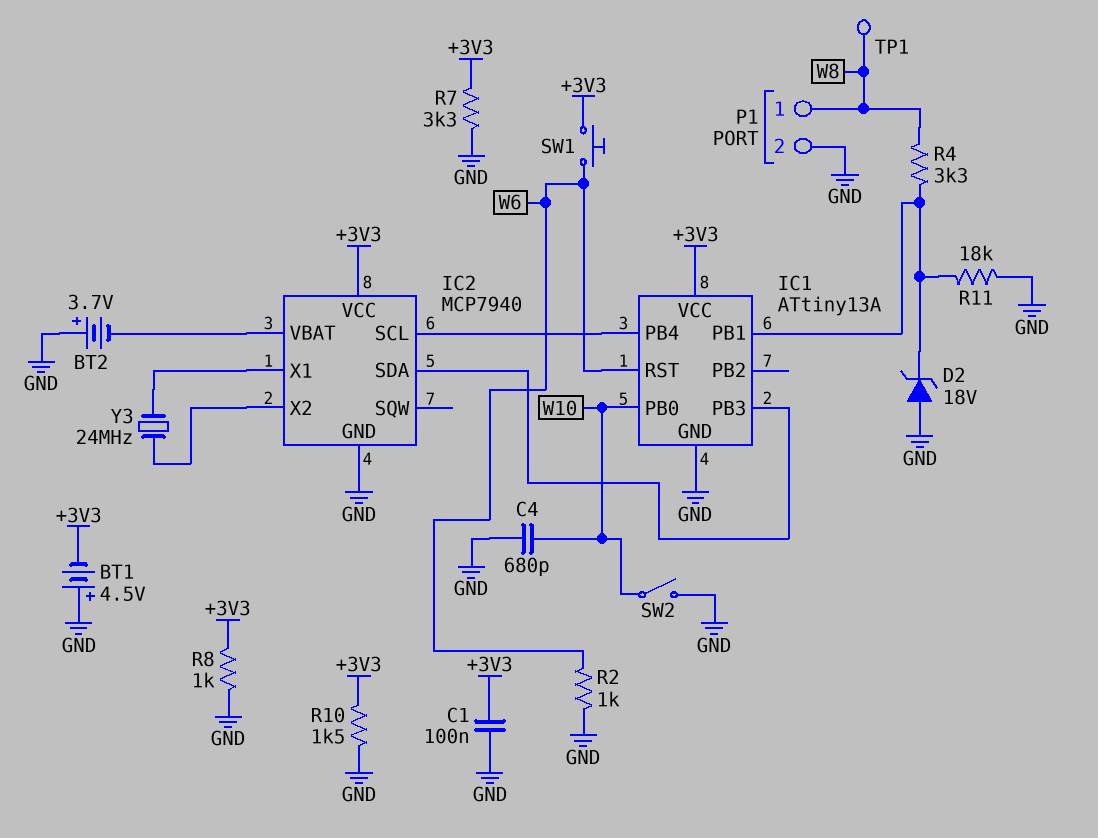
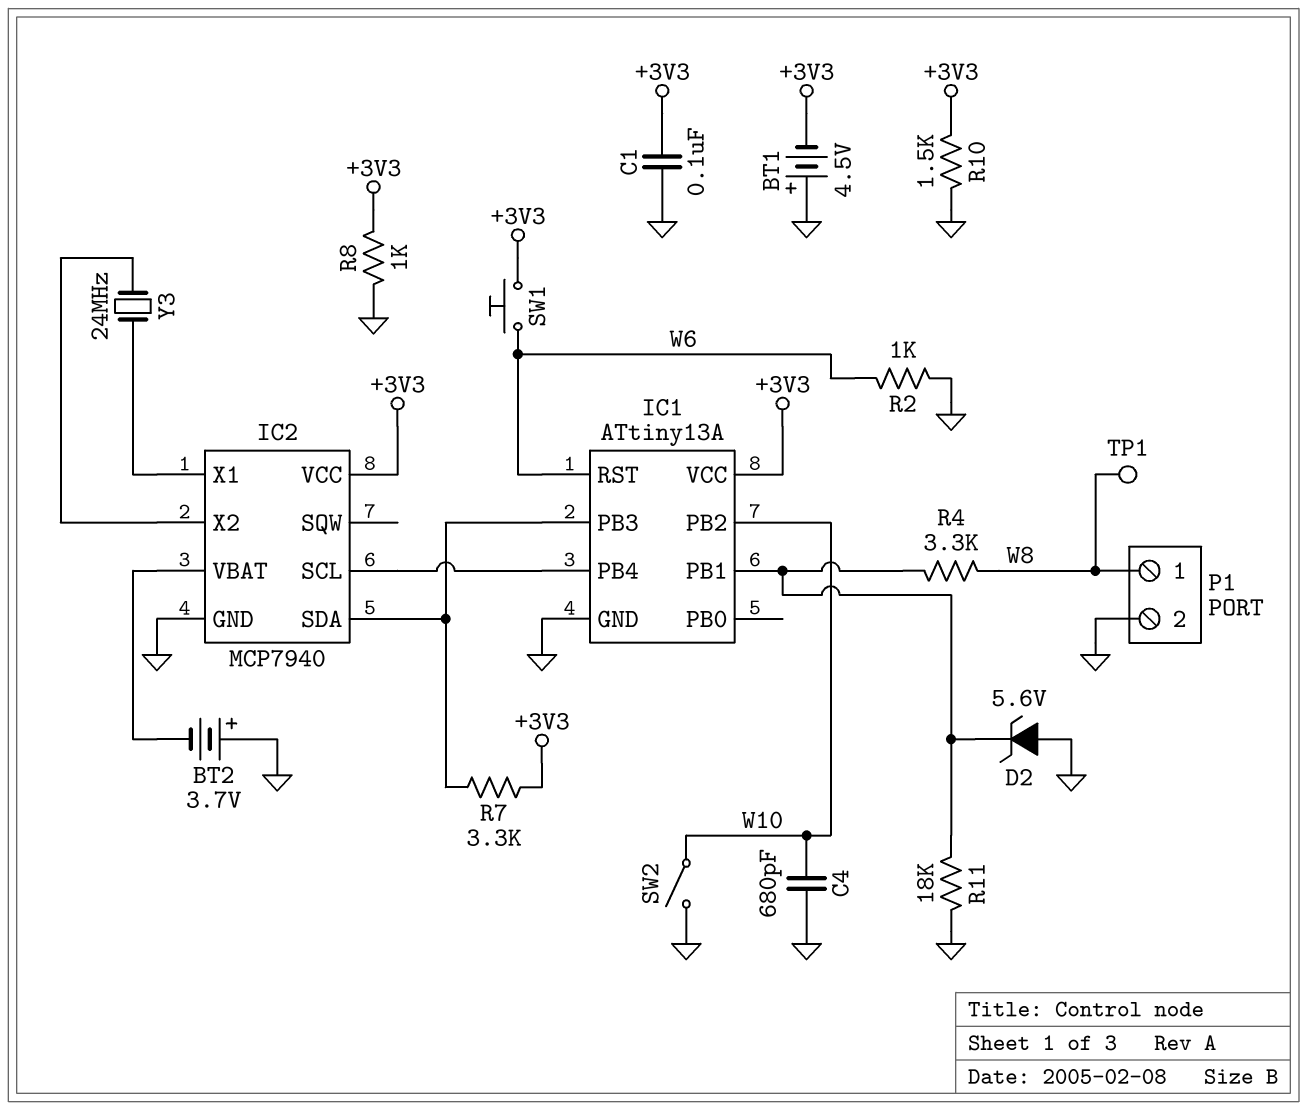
D2: zener 18V (A GND, K IC1/PB1) -> zener 5.6V (A GND, K IC1/PB1)
IC1 pin PB0: W10 -> none
IC1 pin PB2: none -> W10
R7: 3.3k (+3V3, GND) -> 3.3k (+3V3, IC1/PB3)

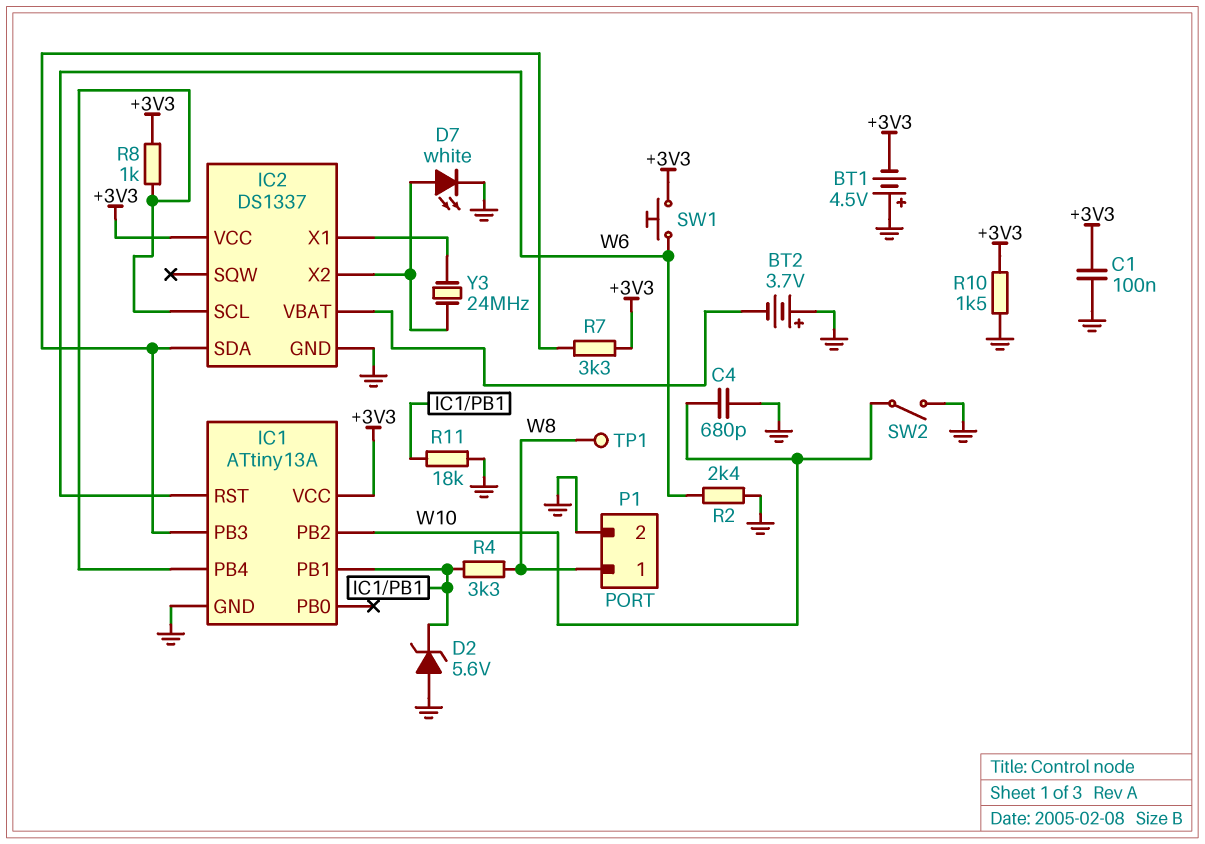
D7: none -> LED white (A IC2/X2, K GND)
IC2: MCP7940 -> DS1337
R2: 1k (GND, W6) -> 2.4k (GND, W6)
R8: 1k (+3V3, GND) -> 1k (+3V3, IC1/PB4)

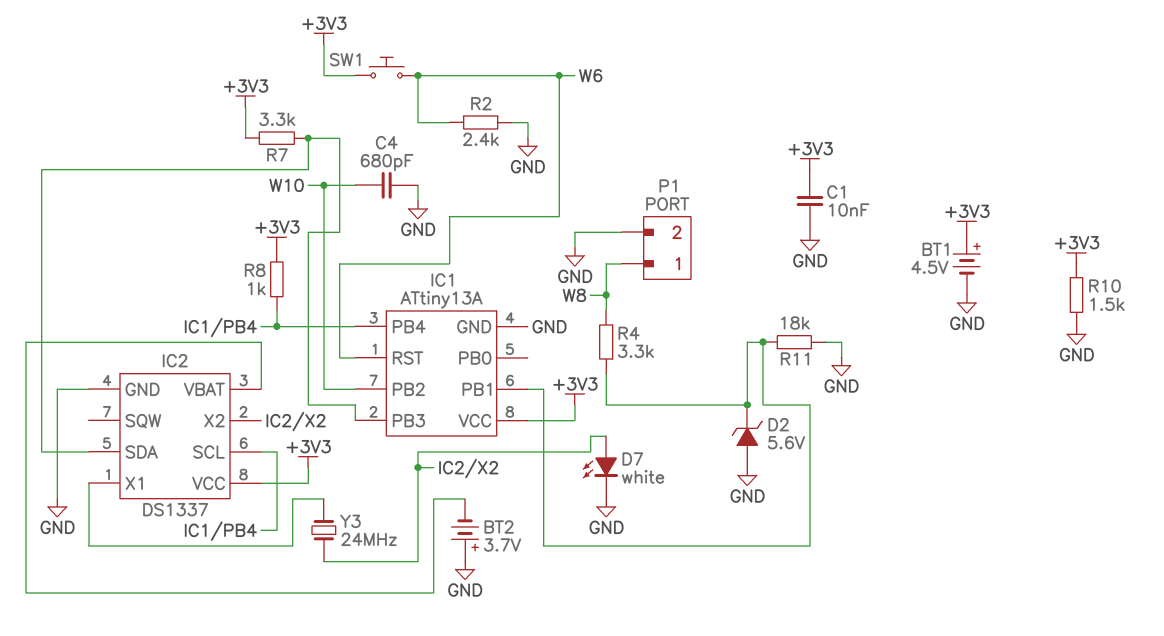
BT1: 4.5V (plus GND, minus +3V3) -> 4.5V (plus +3V3, minus GND)
C1: 100nF (+3V3, GND) -> 10nF (+3V3, GND)
SW2: switch (GND, W10) -> none
TP1: test point (W8) -> none

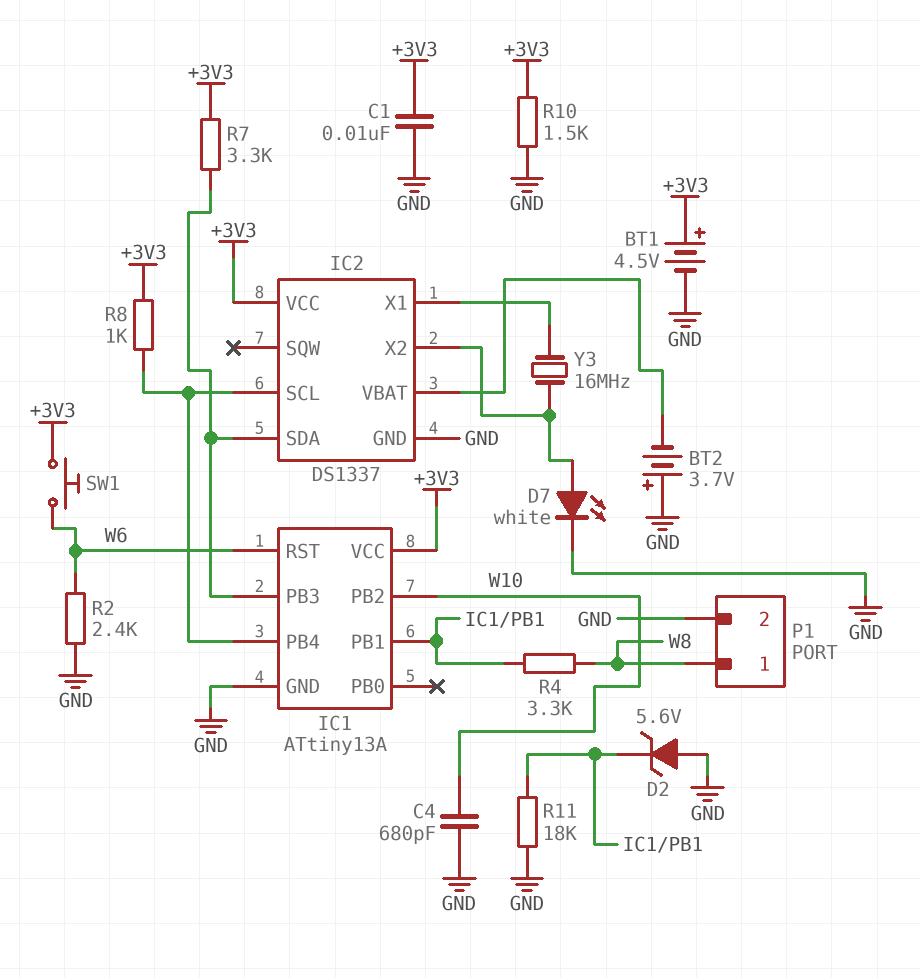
Y3: 24MHz (IC2/X1, IC2/X2) -> 16MHz (IC2/X1, IC2/X2)

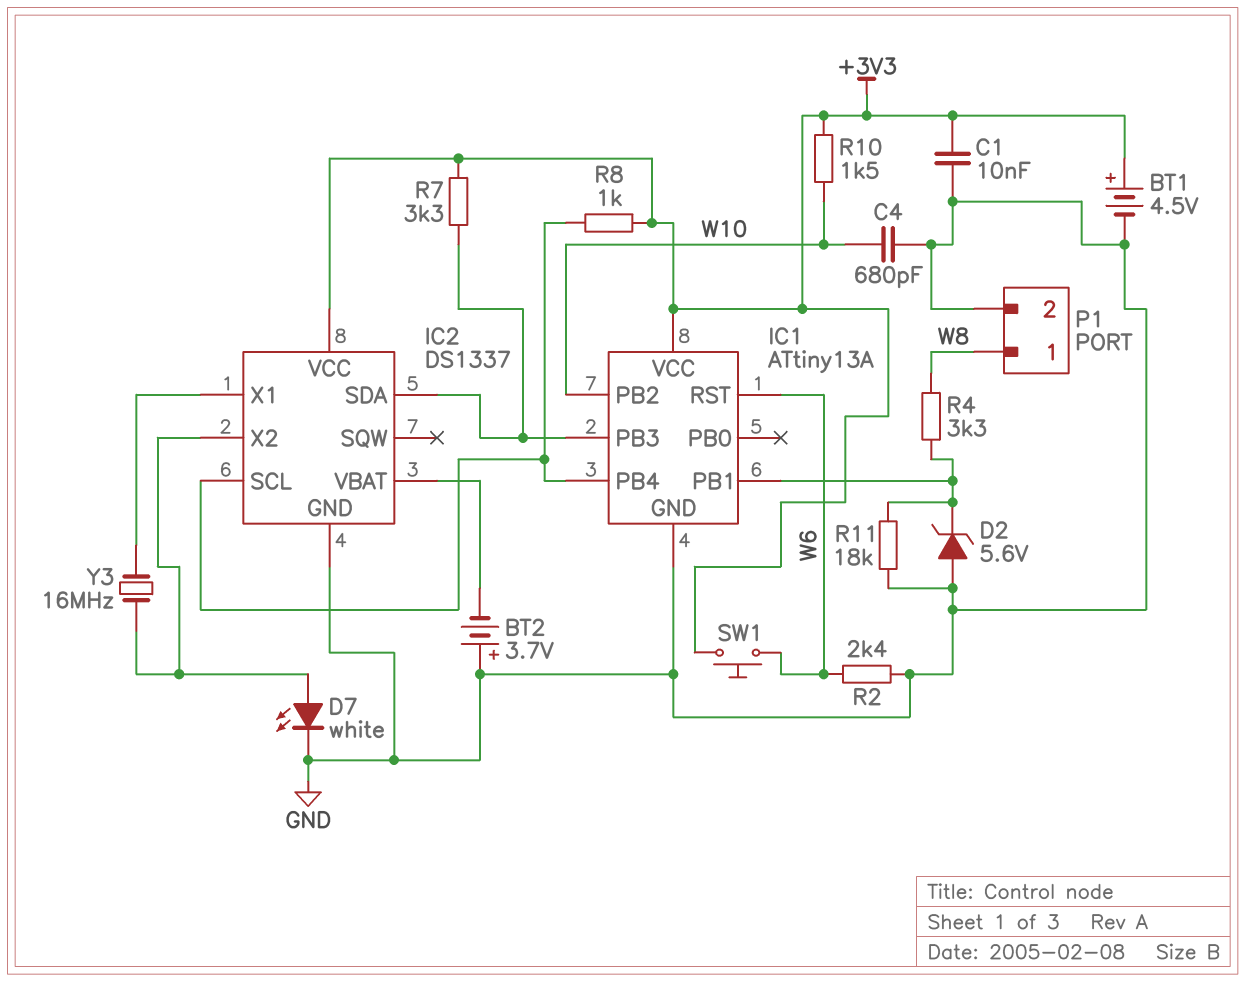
R10: 1.5k (+3V3, GND) -> 1.5k (+3V3, W10)

